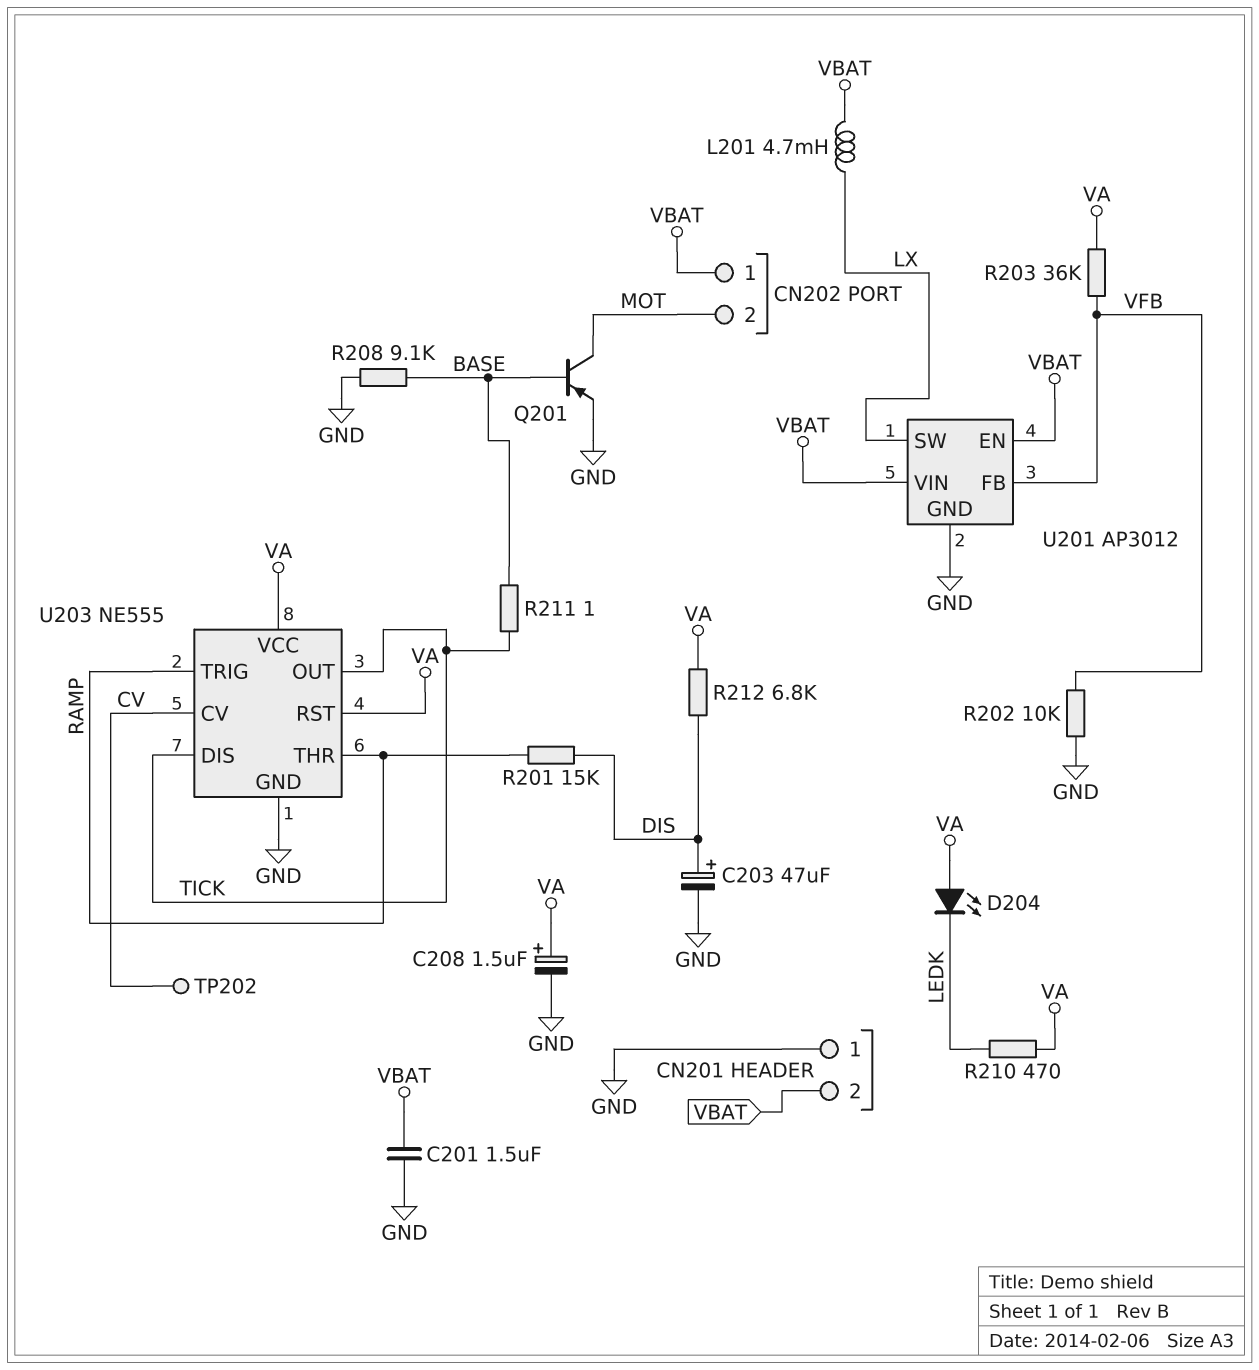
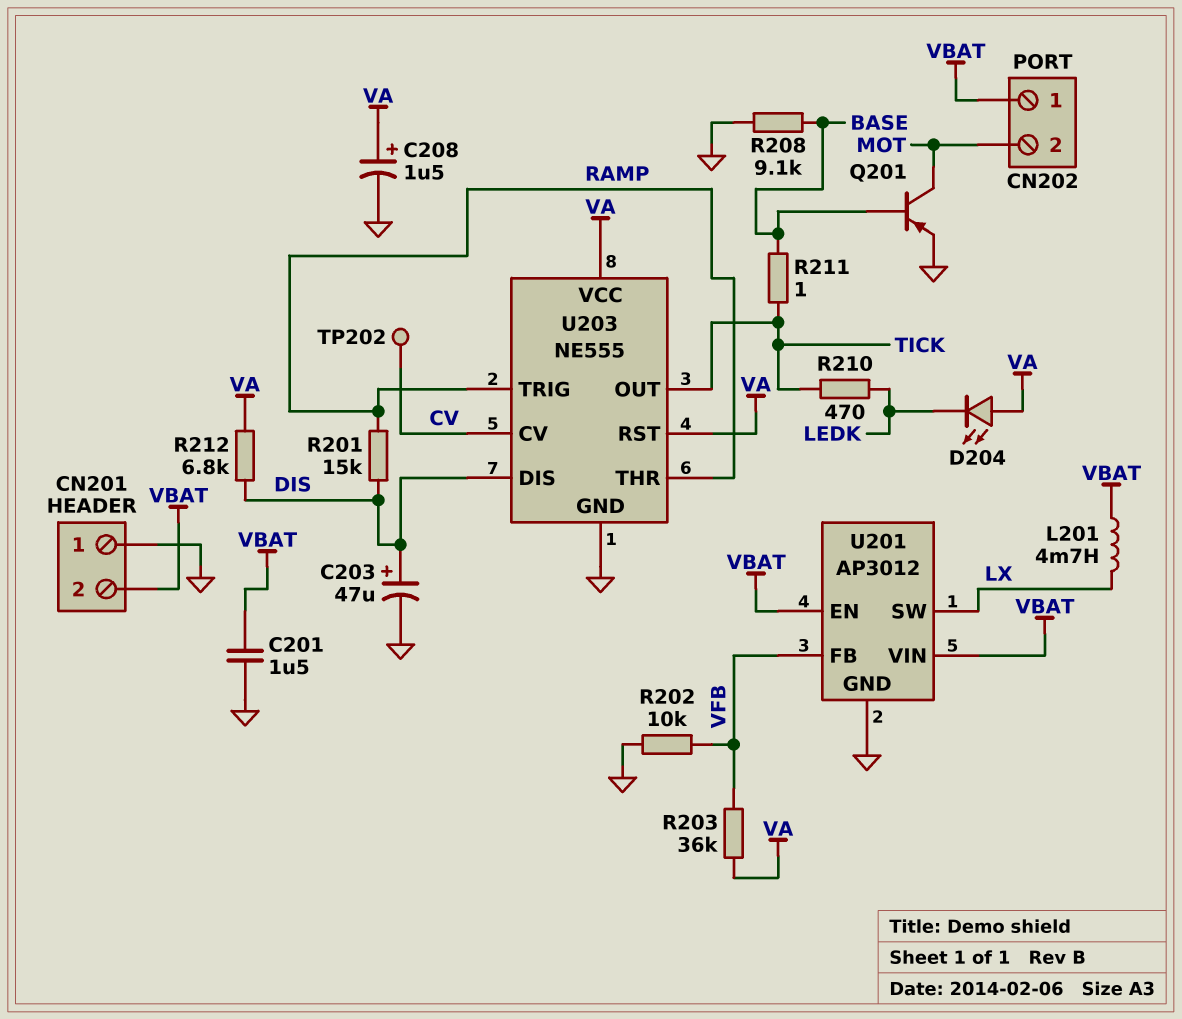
R210: 470 (LEDK, VA) -> 470 (LEDK, TICK)
U203 pin DIS: TICK -> DIS

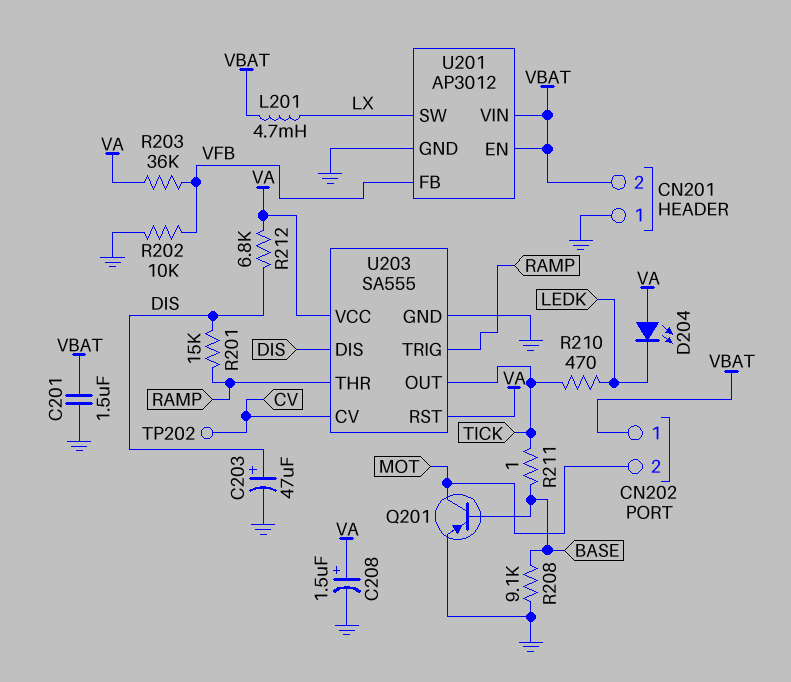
U203: NE555 -> SA555

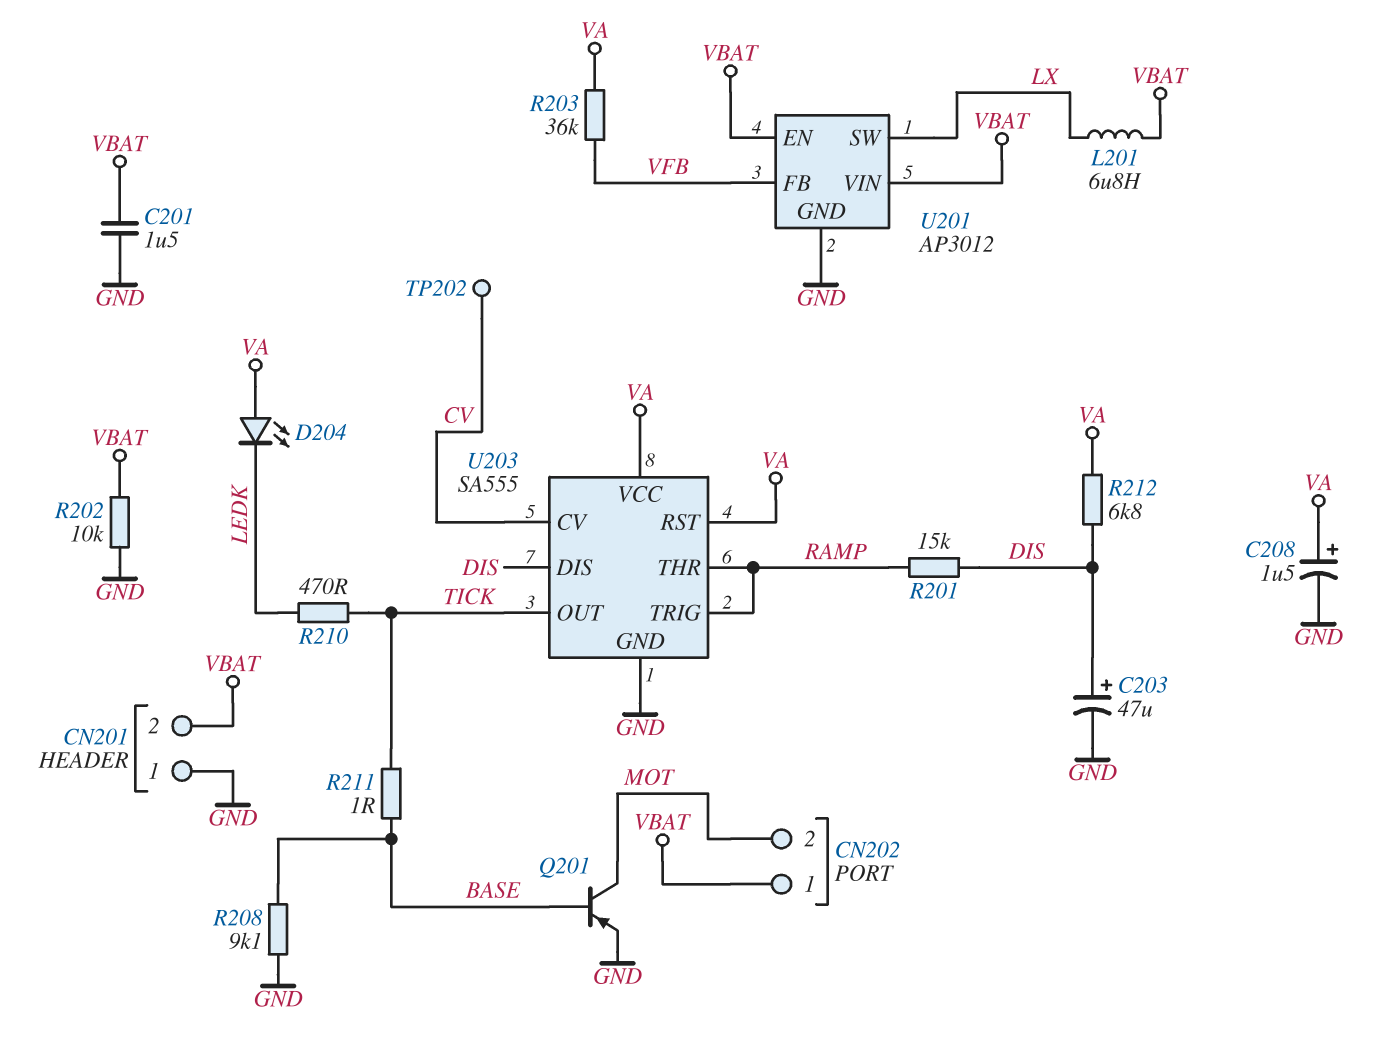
L201: 4.7mH (LX, VBAT) -> 6.8uH (LX, VBAT)
R202: 10k (GND, VFB) -> 10k (GND, VBAT)

